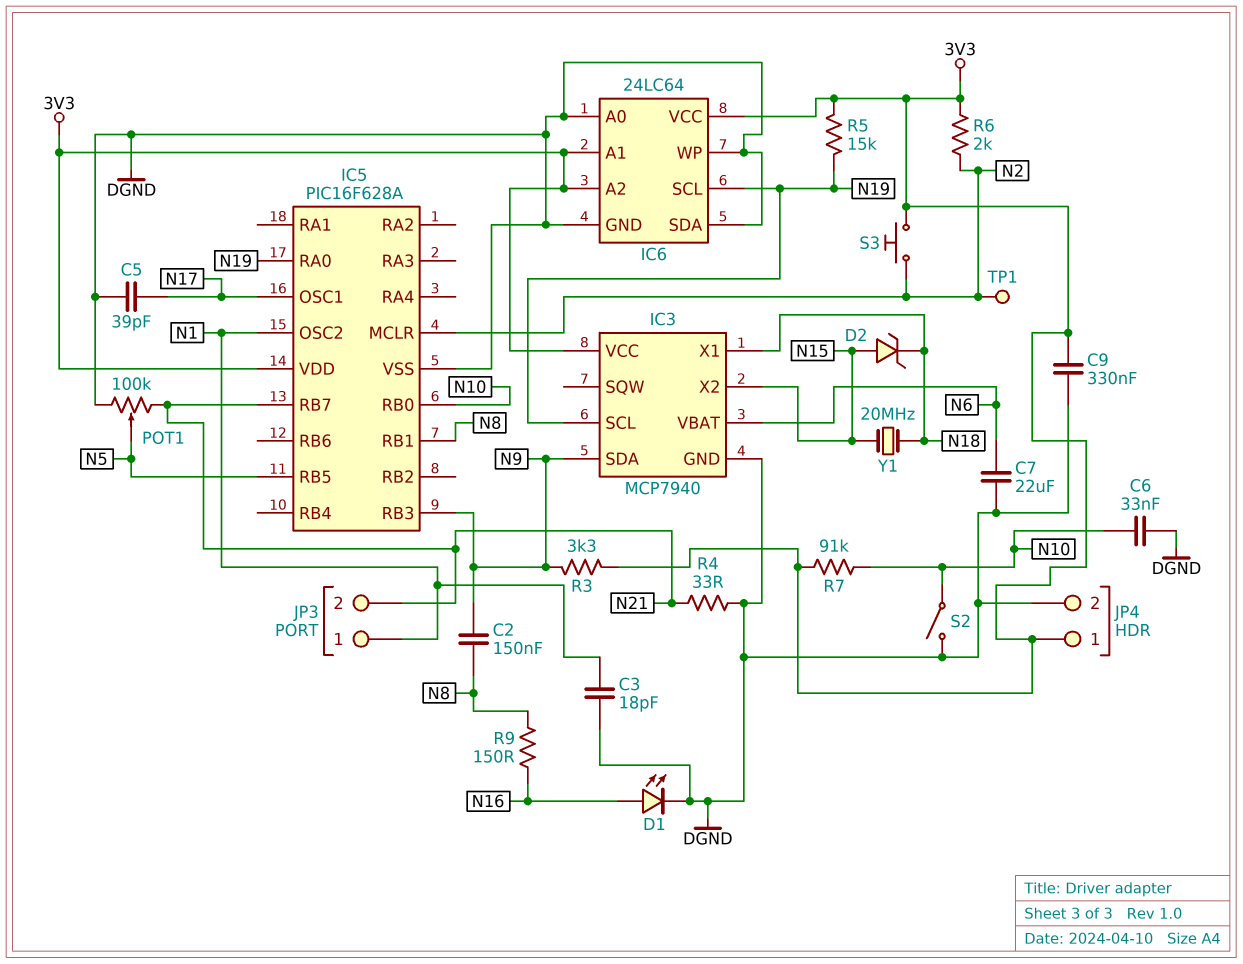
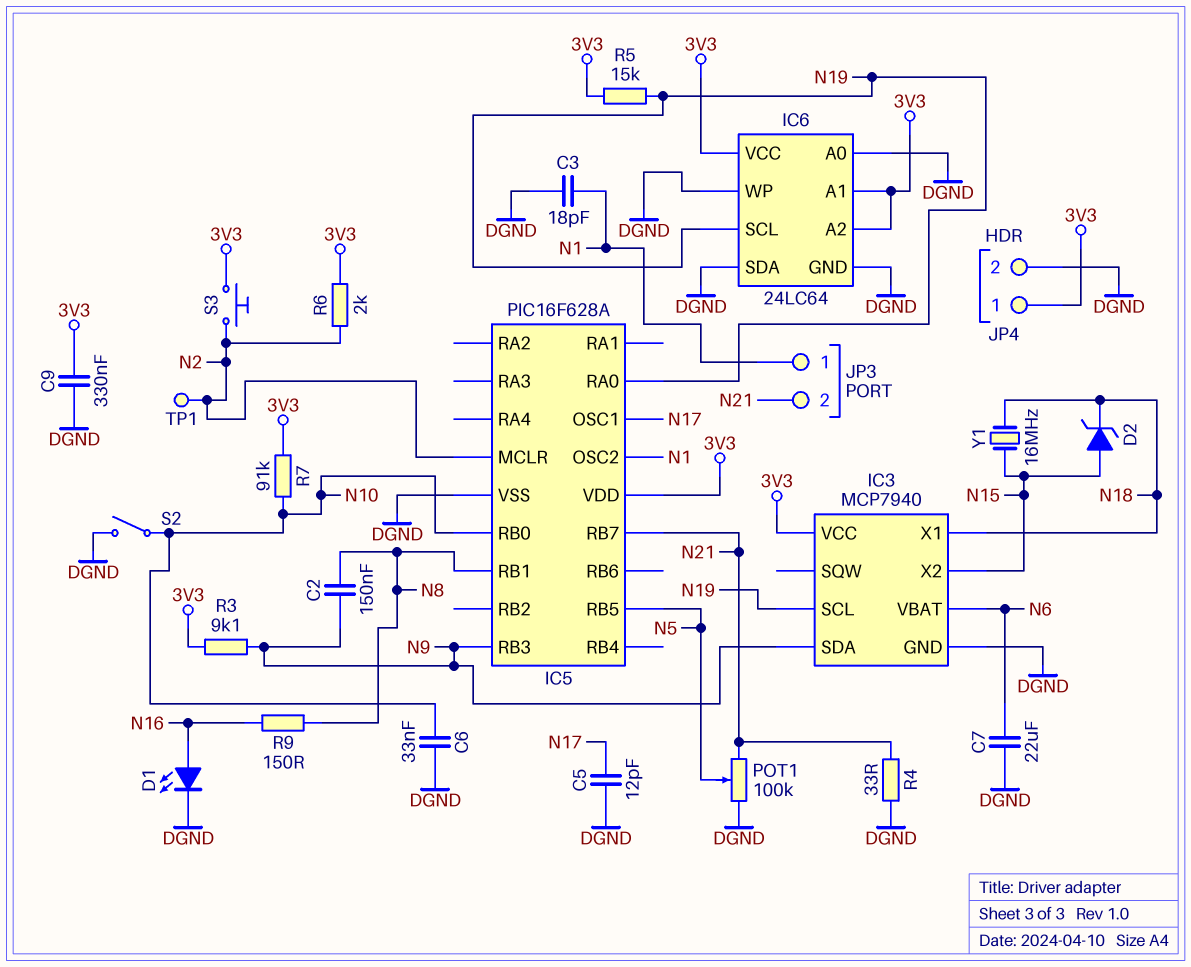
C5: 39pF (DGND, N17) -> 12pF (DGND, N17)
R3: 3.3k (3V3, N9) -> 9.1k (3V3, N9)
Y1: 20MHz (N15, N18) -> 16MHz (N15, N18)

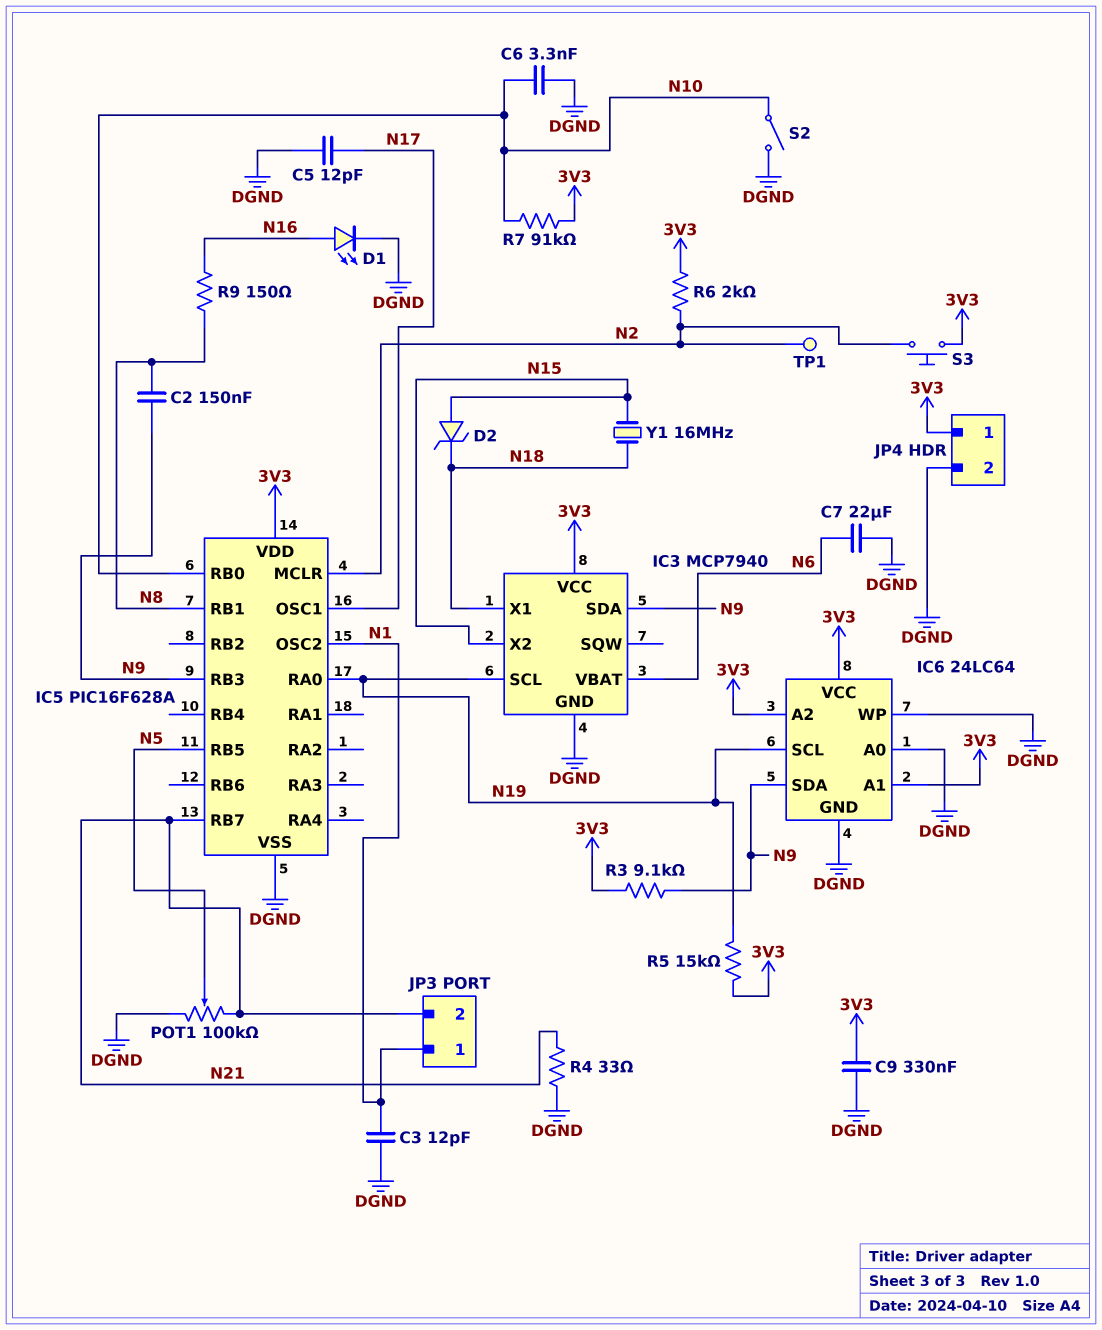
C3: 18pF (DGND, N1) -> 12pF (DGND, N1)
C6: 33nF (DGND, N10) -> 3.3nF (DGND, N10)
IC6 pin SDA: DGND -> N9

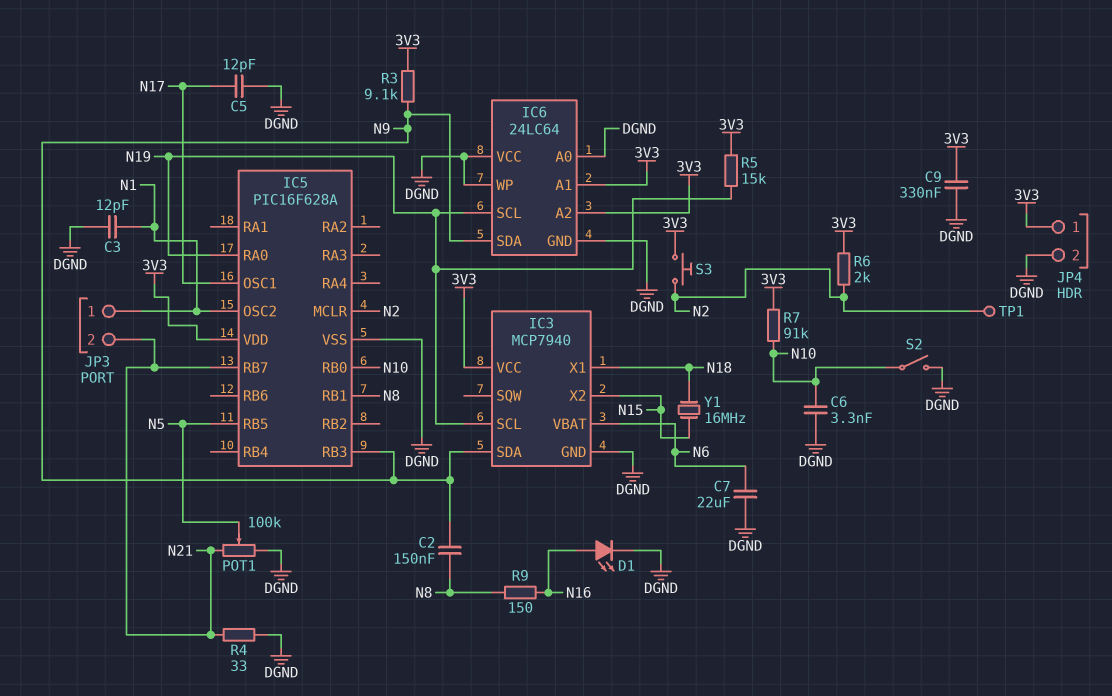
D2: zener (A N15, K N18) -> none
IC6 pin VCC: 3V3 -> DGND

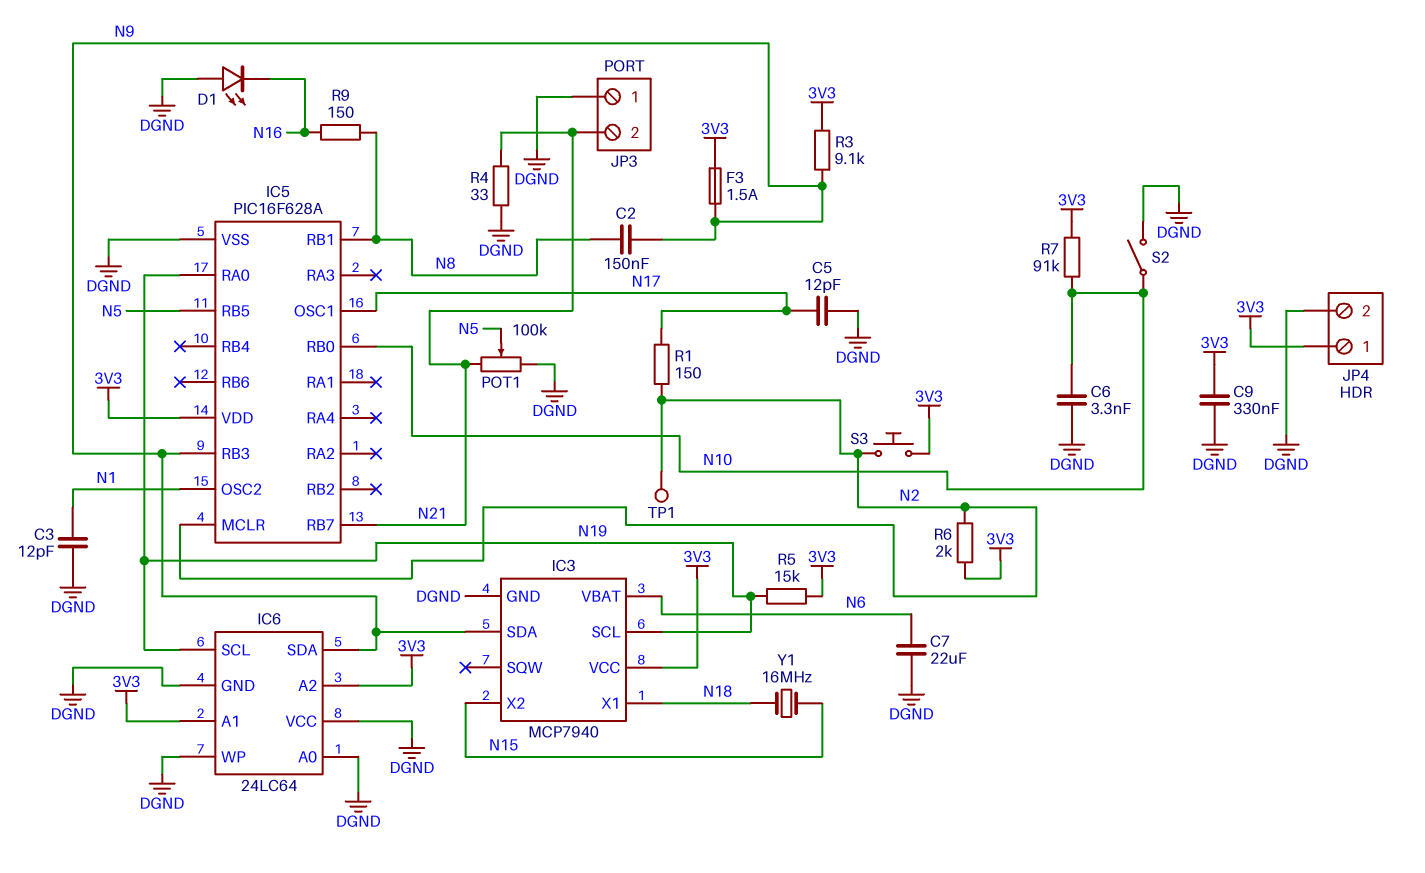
D1: LED (A N16, K DGND) -> LED (A DGND, K N16)
F3: none -> 1.5A (3V3, N9)
JP3 pin 1: N1 -> DGND
R1: none -> 150 (N2, N17)

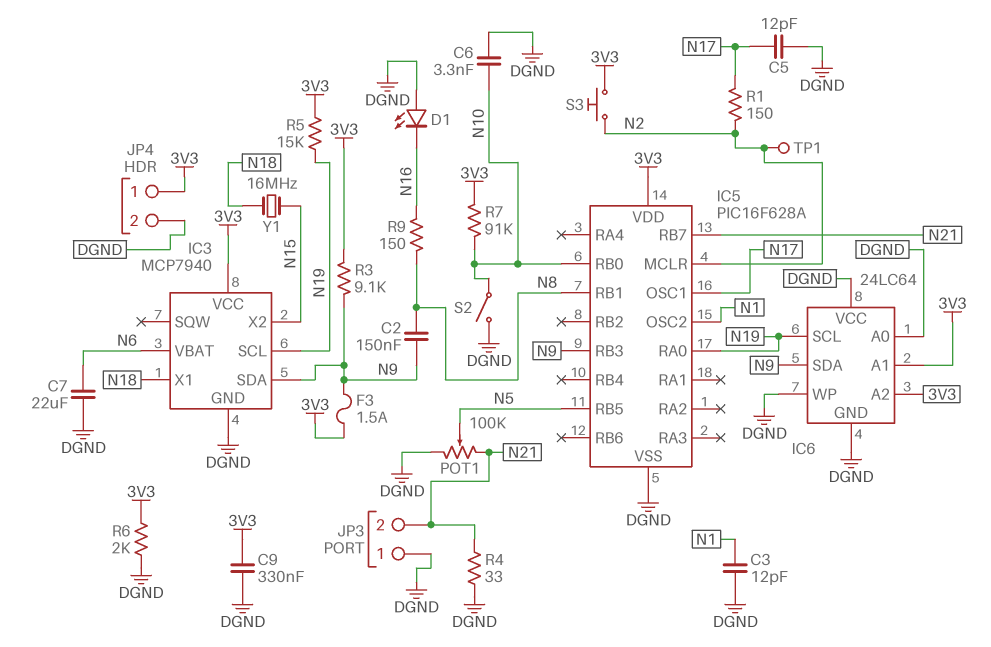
R6: 2k (3V3, N2) -> 2k (3V3, DGND)

